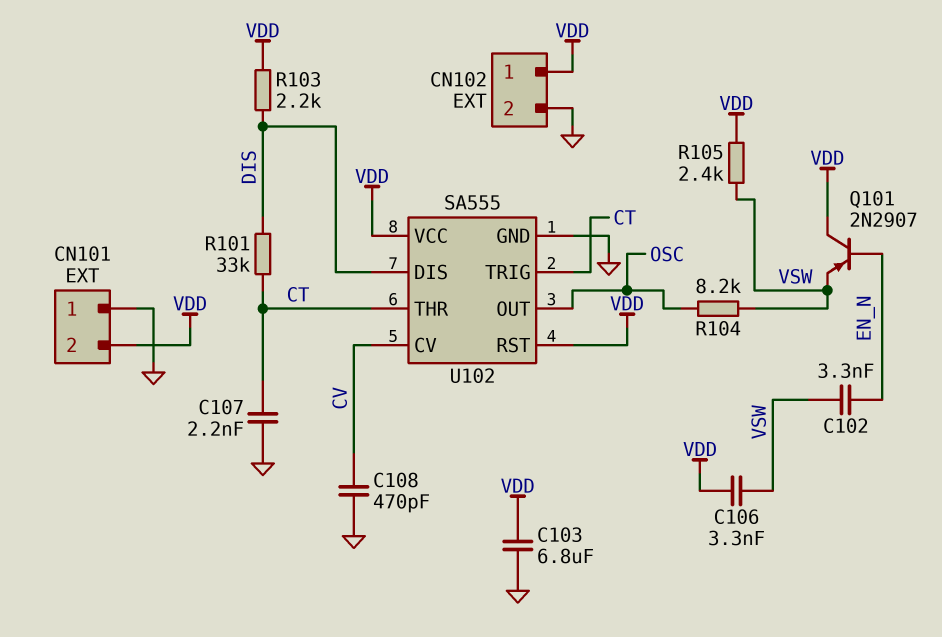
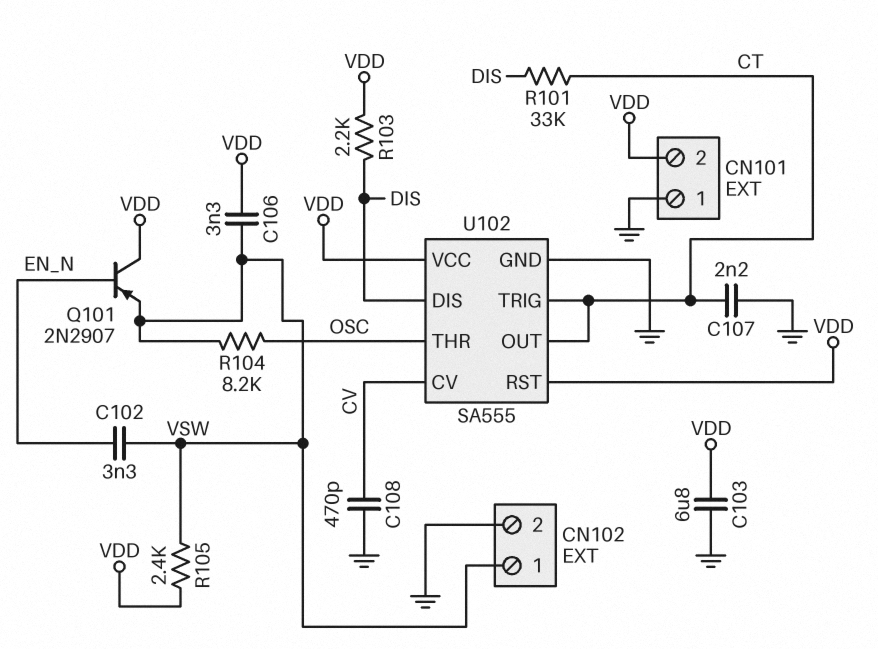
CN102 pin 1: VDD -> VSW
U102 pin OUT: OSC -> CT
U102 pin THR: CT -> OSC

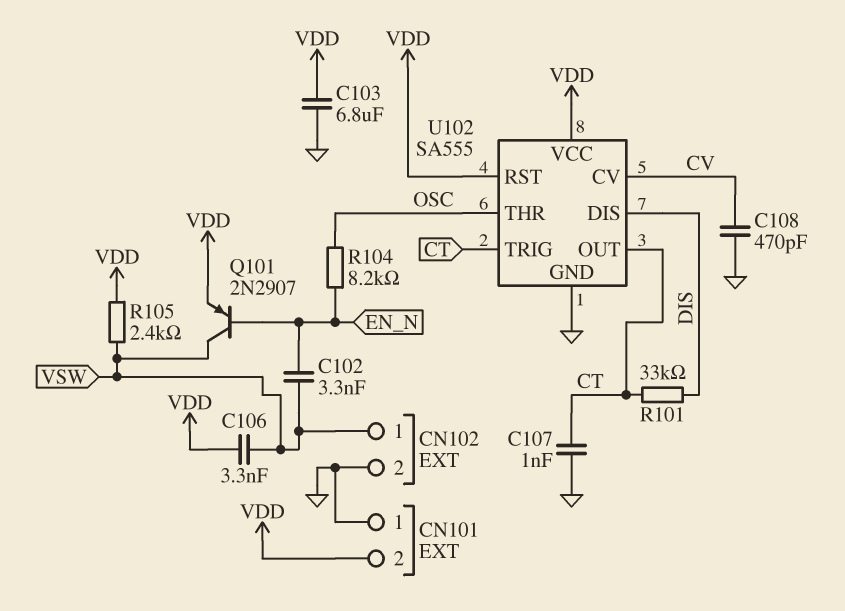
C107: 2.2nF (CT, GND) -> 1nF (CT, GND)
Q101: PNP 2N2907 (B EN_N, C VDD, E VSW) -> PNP 2N2907 (B EN_N, C VSW, E VDD)
R103: 2.2k (DIS, VDD) -> none
R104: 8.2k (OSC, VSW) -> 8.2k (EN_N, OSC)

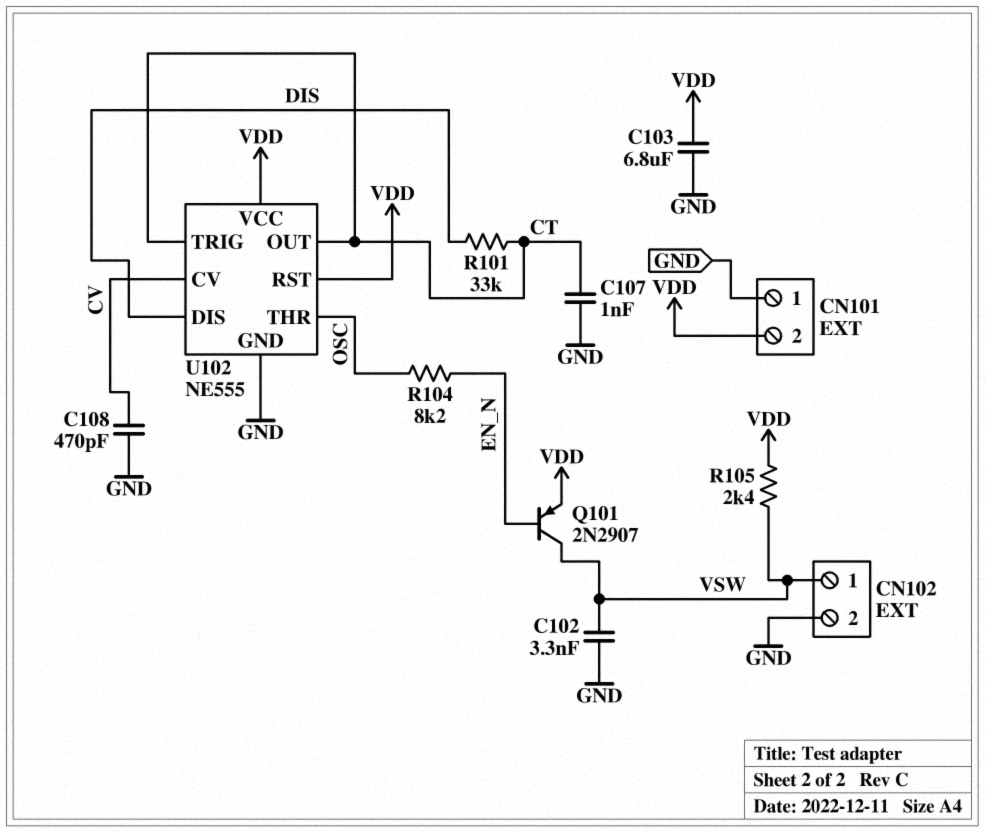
C102: 3.3nF (EN_N, VSW) -> 3.3nF (GND, VSW)
C106: 3.3nF (VDD, VSW) -> none
U102: SA555 -> NE555

